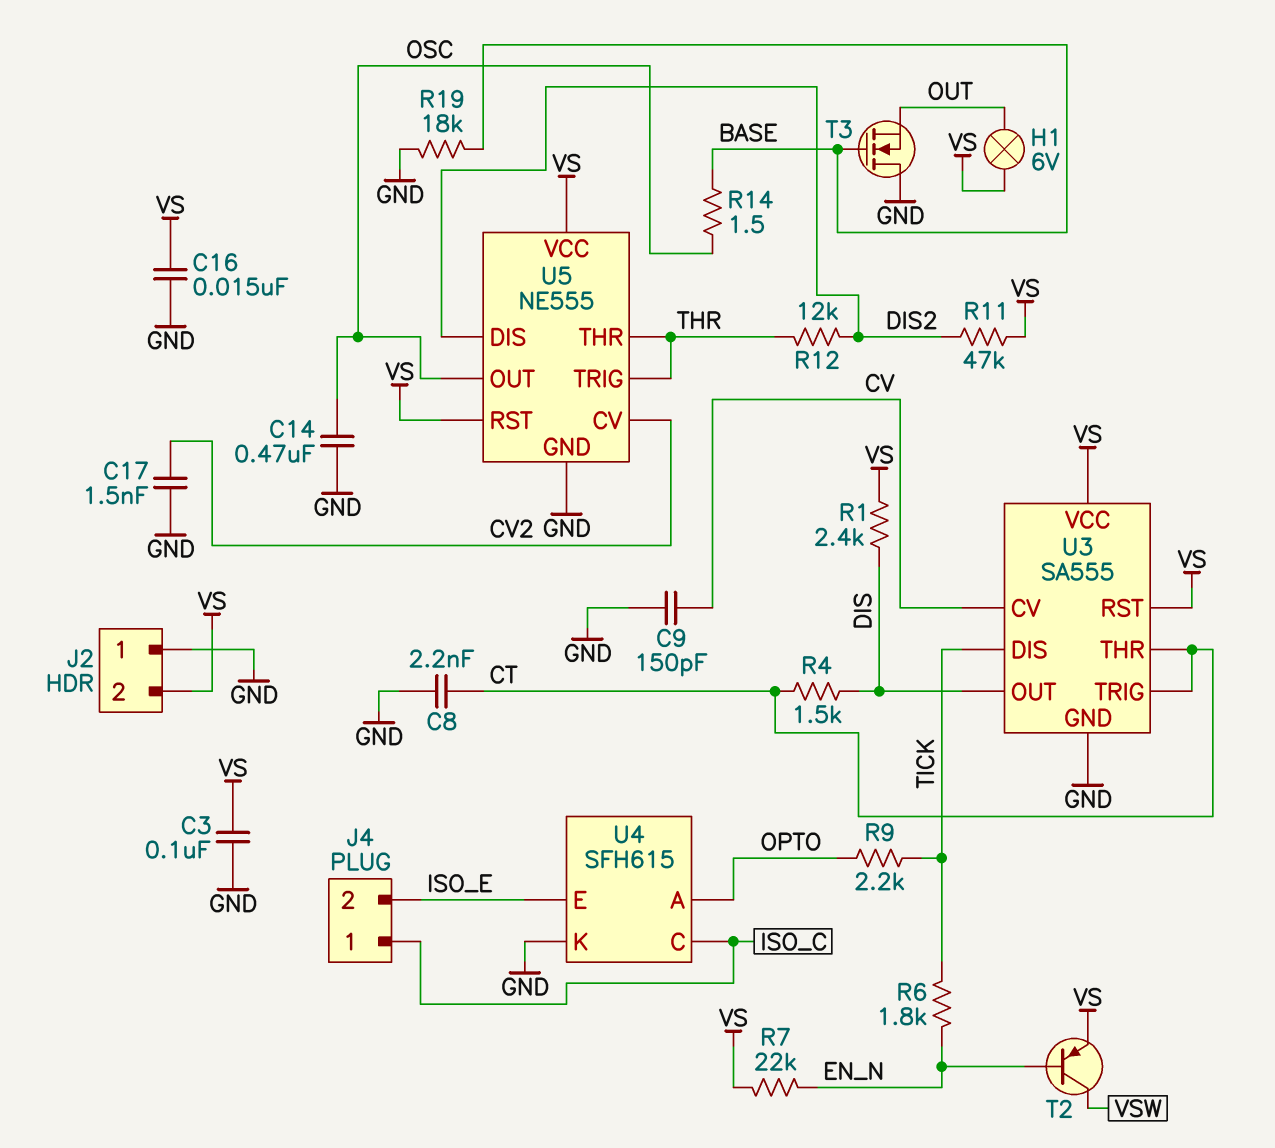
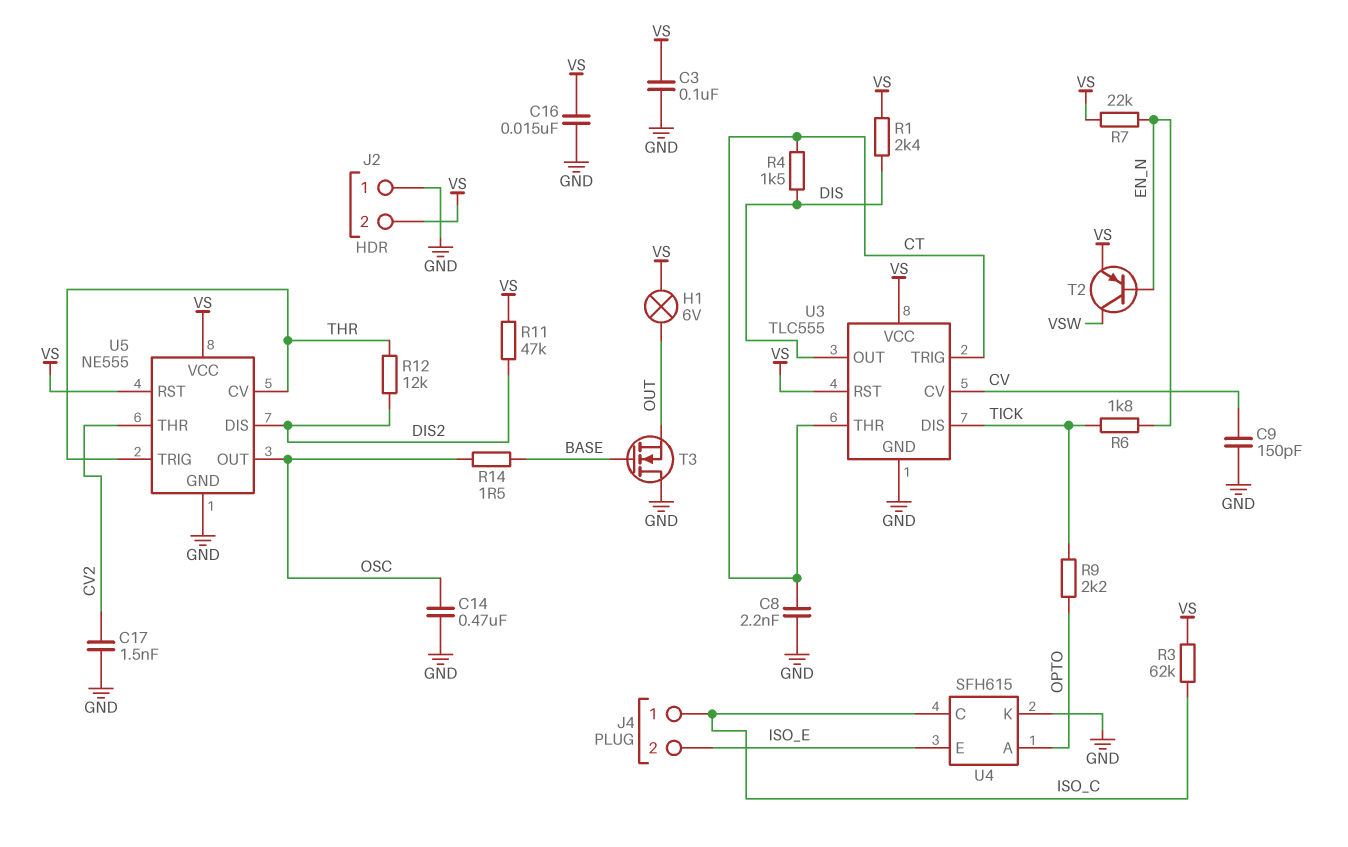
R3: none -> 62k (ISO_C, VS)
R19: 18k (BASE, GND) -> none
U3: SA555 -> TLC555
U5 pin CV: CV2 -> THR
U5 pin THR: THR -> CV2

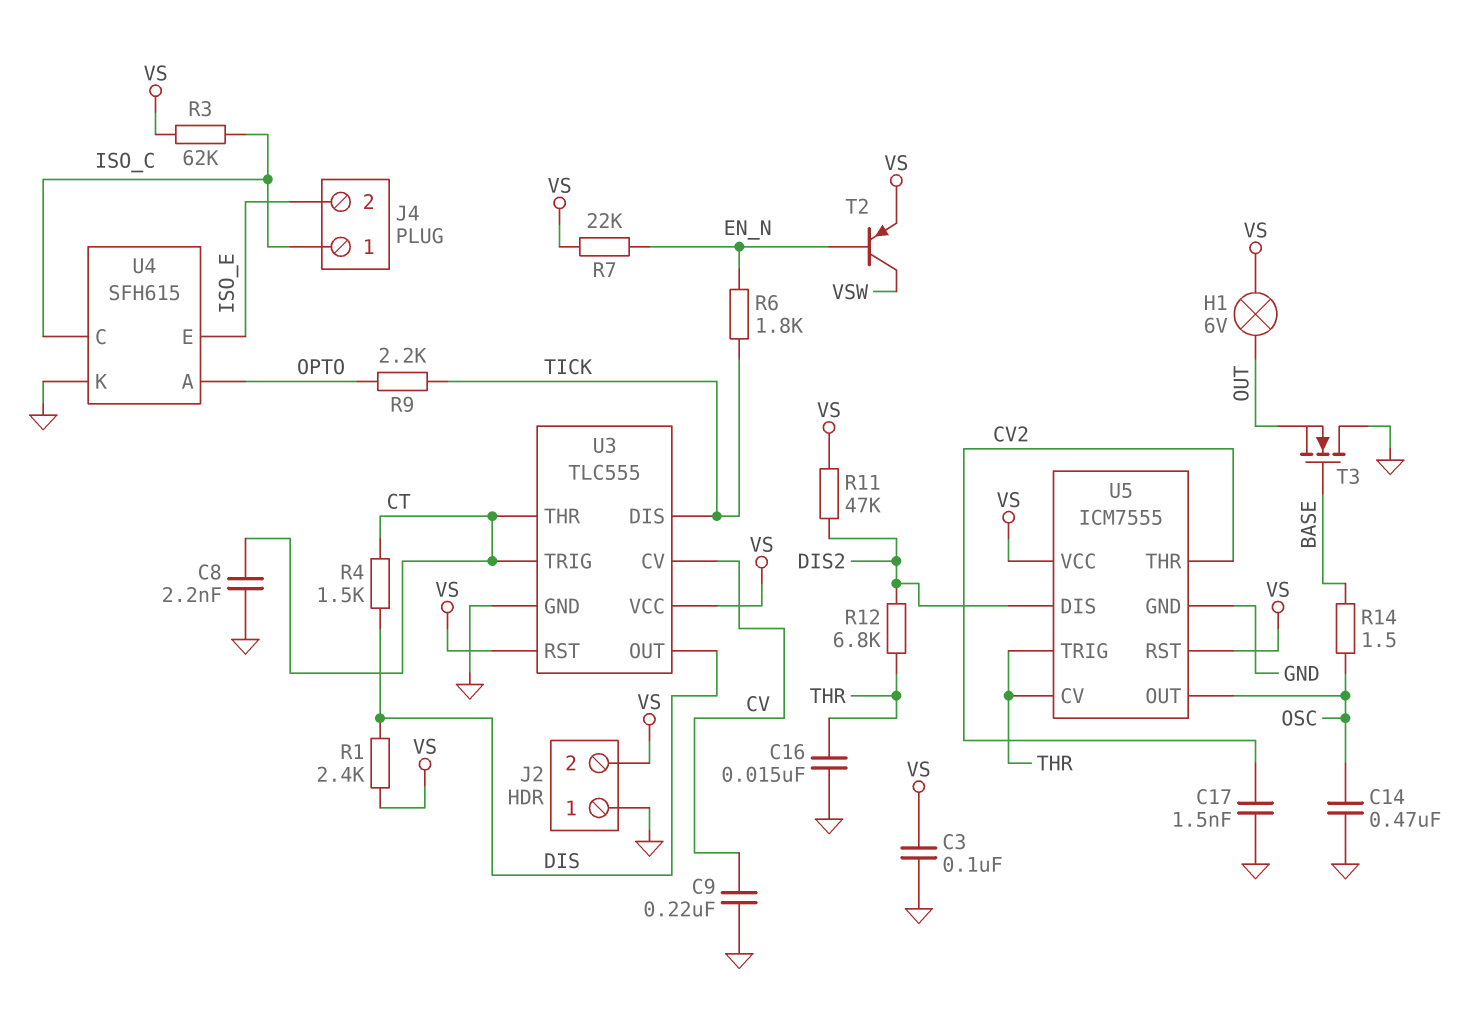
C9: 150pF (CV, GND) -> 220nF (CV, GND)
C16: 15nF (GND, VS) -> 15nF (GND, THR)
R12: 12k (DIS2, THR) -> 6.8k (DIS2, THR)
U5: NE555 -> ICM7555

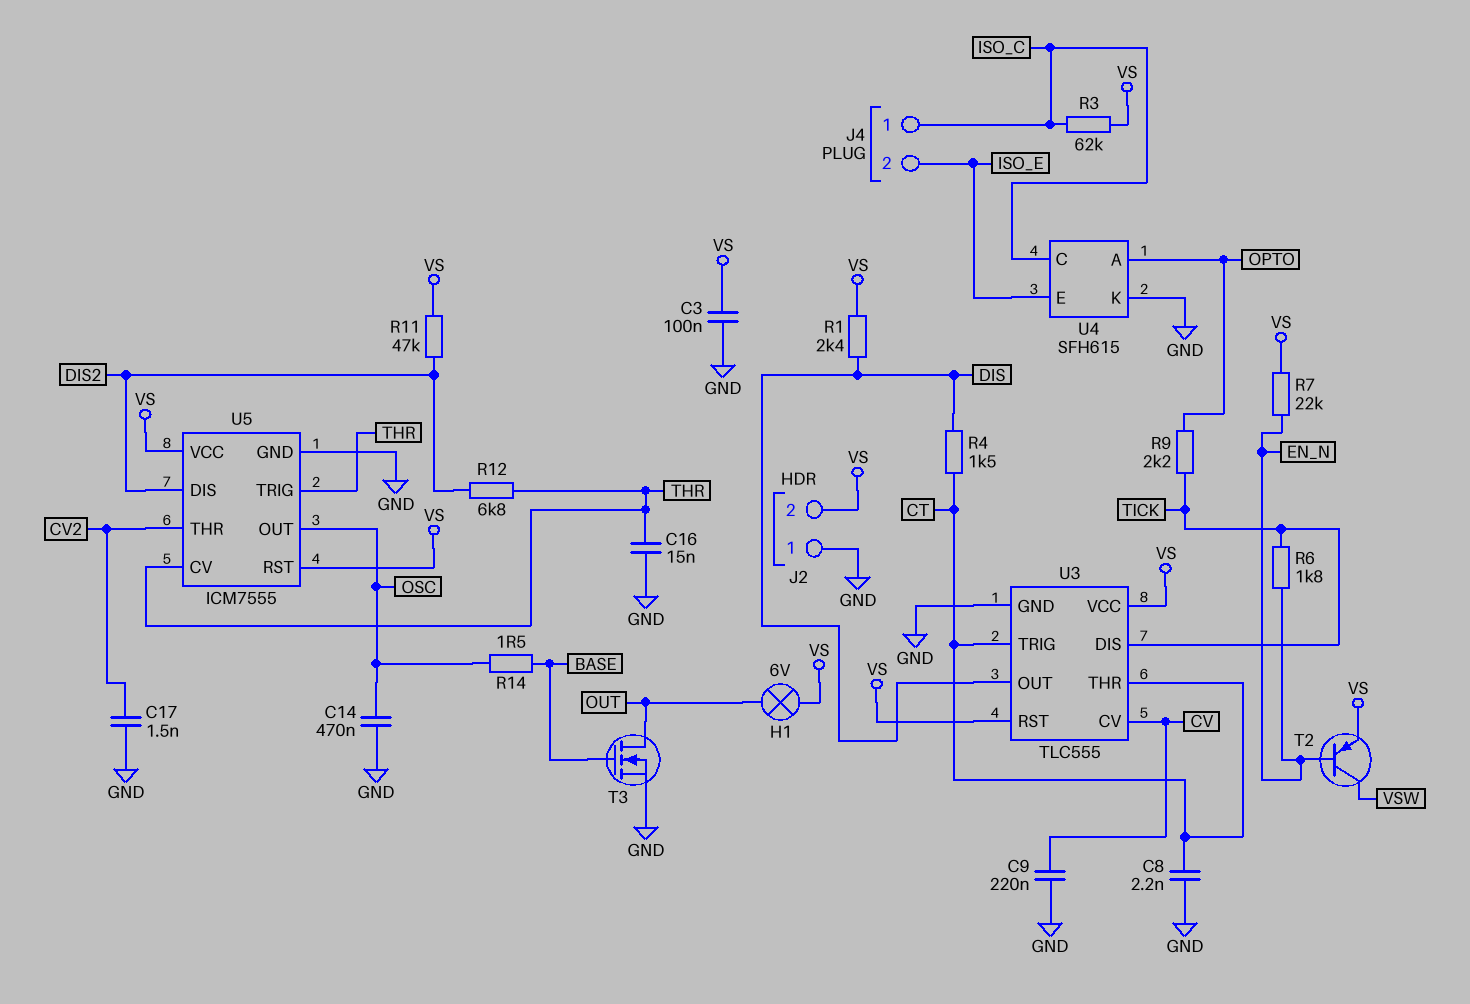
T3: NMOS (G BASE, D GND, S OUT) -> NMOS (G BASE, D OUT, S GND)

